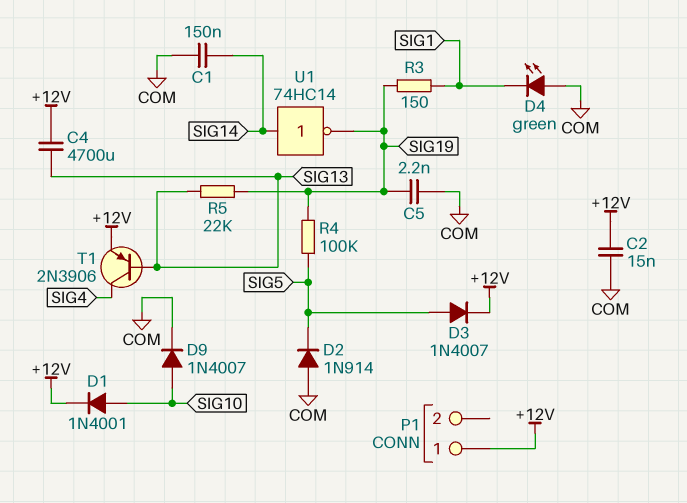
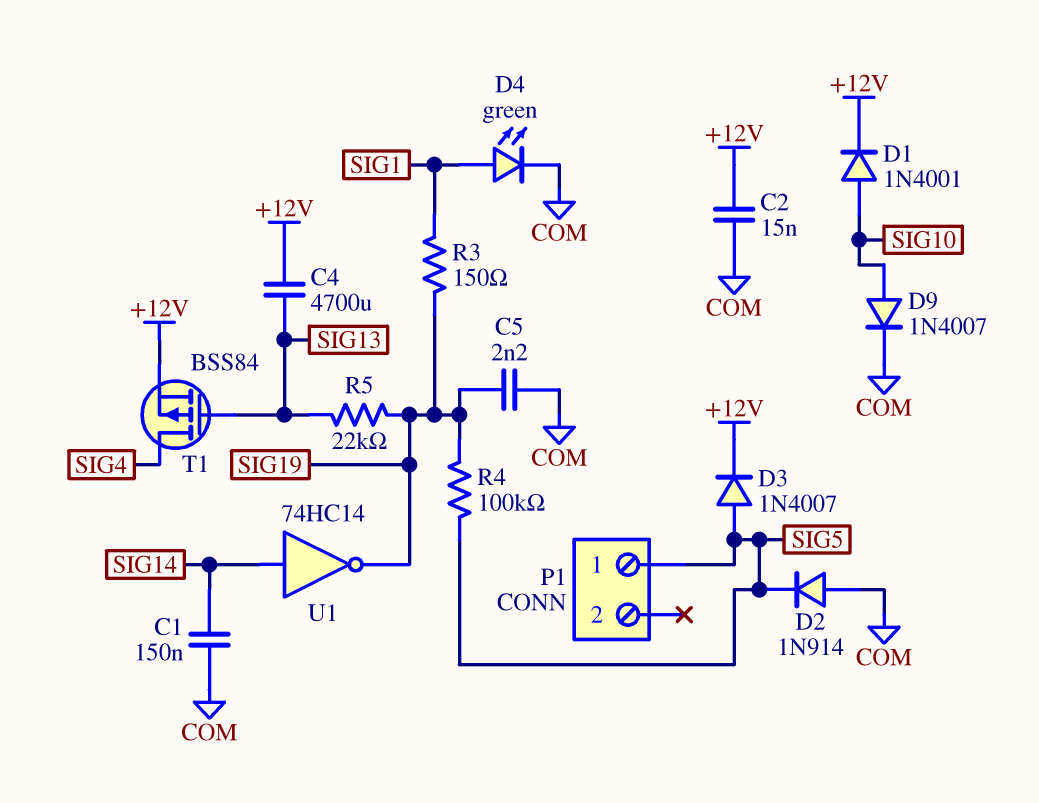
D4: LED green (A COM, K SIG1) -> LED green (A SIG1, K COM)
P1 pin 1: +12V -> SIG5
T1: PNP 2N3906 (B SIG13, C SIG4, E +12V) -> PMOS BSS84 (G SIG13, D SIG4, S +12V)

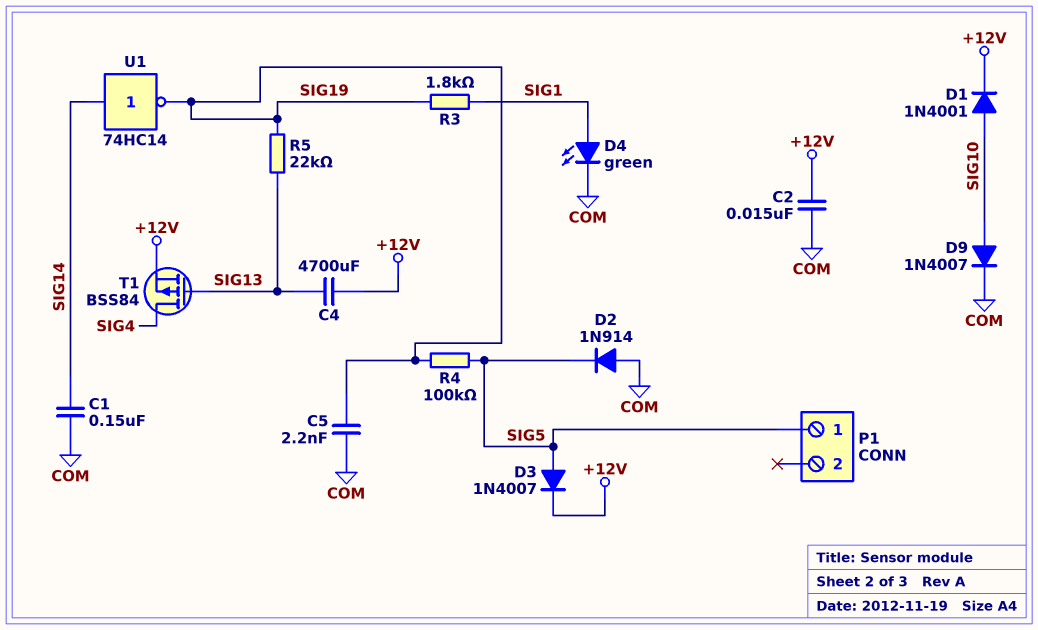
R3: 150 (SIG1, SIG19) -> 1.8k (SIG1, SIG19)

